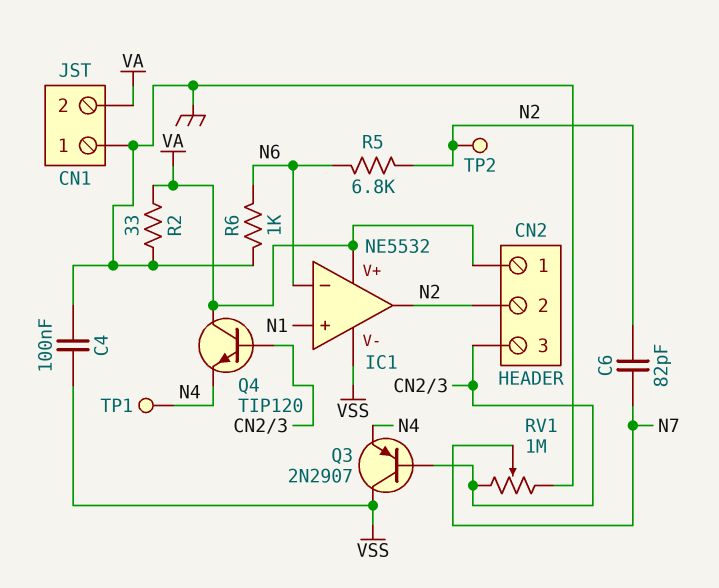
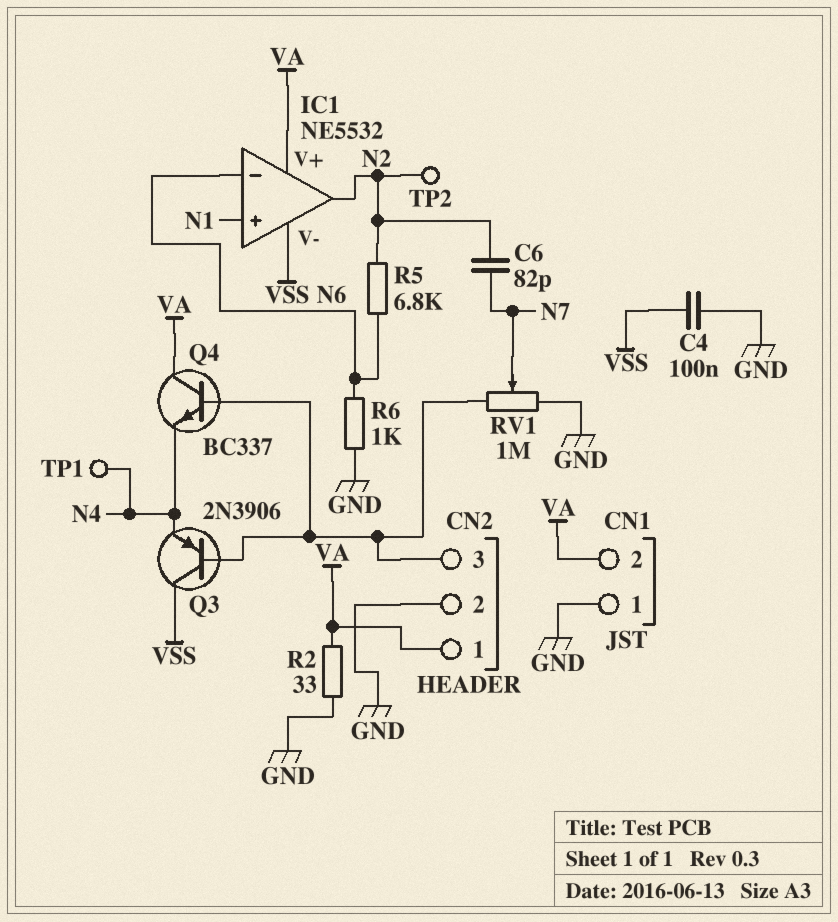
CN2 pin 2: N2 -> GND
Q3: PNP 2N2907 (B CN2/3, C VSS, E N4) -> PNP 2N3906 (B CN2/3, C VSS, E N4)
Q4: NPN TIP120 (B CN2/3, C VA, E N4) -> NPN BC337 (B CN2/3, C VA, E N4)

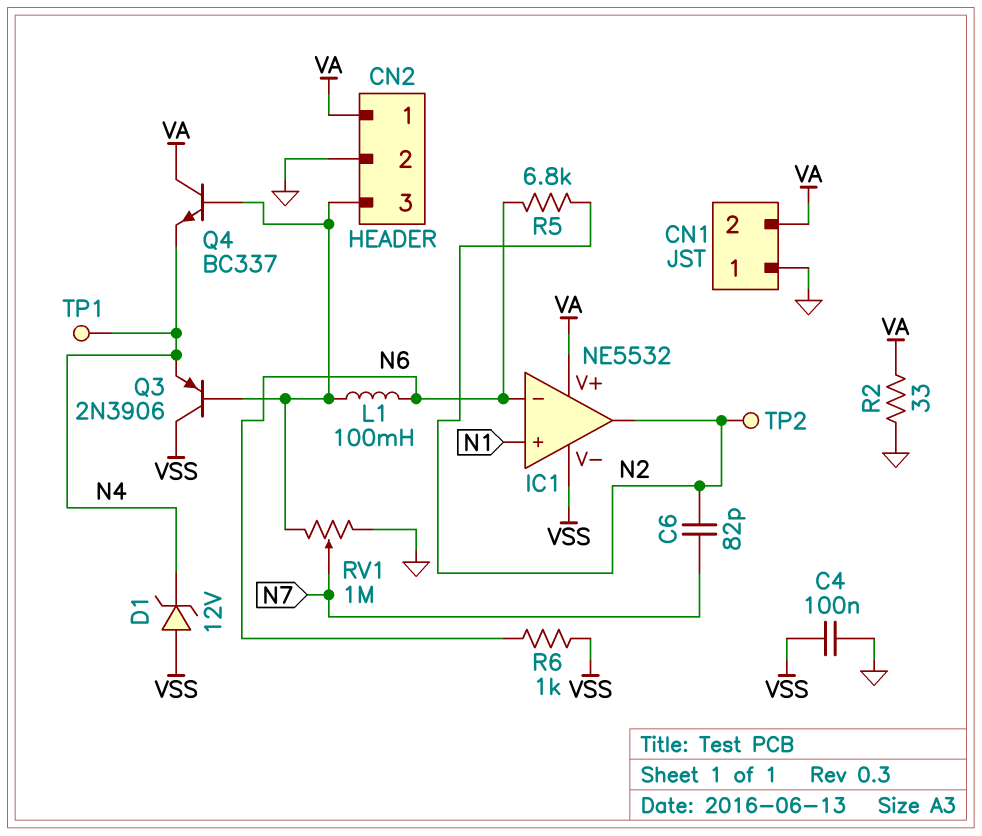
D1: none -> zener 12V (A VSS, K N4)
L1: none -> 100mH (CN2/3, N6)
R6: 1k (GND, N6) -> 1k (N6, VSS)

